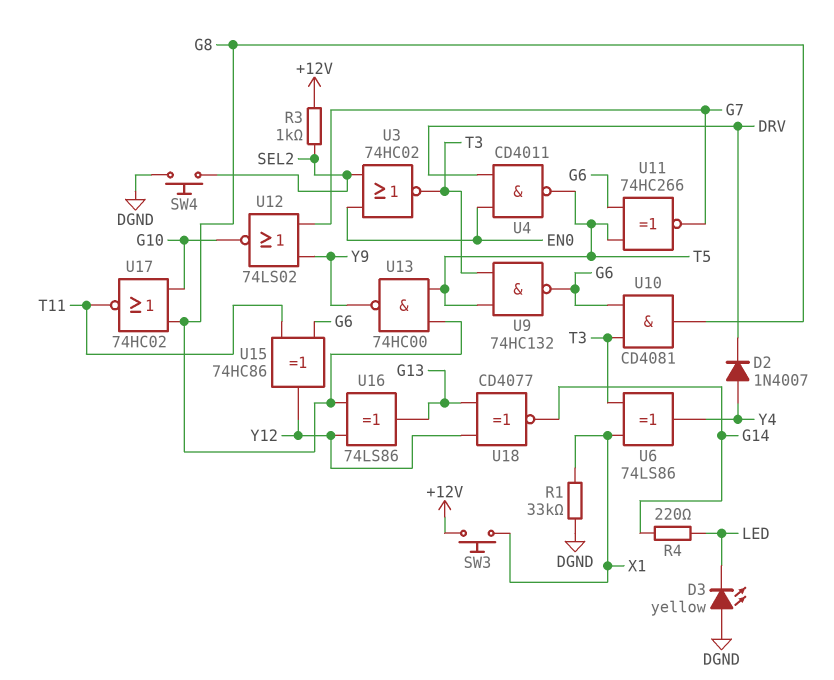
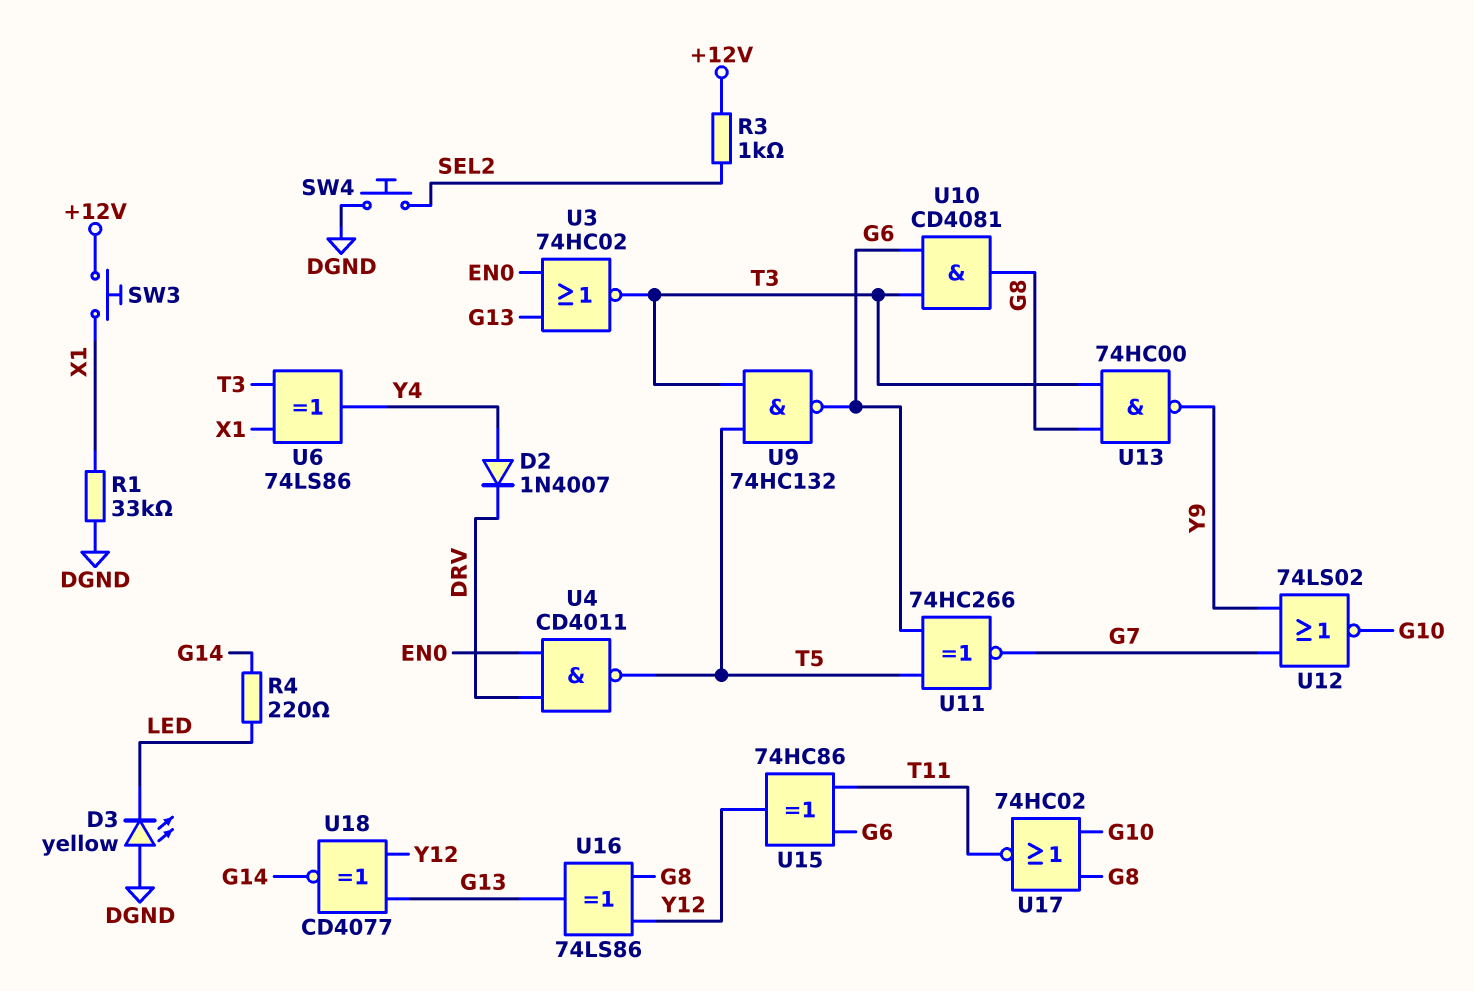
U3: NOR 74HC02 (in EN0, in SEL2, out T3) -> NOR 74HC02 (in EN0, in G13, out T3)
U13: NAND 74HC00 (in G8, in T5, out Y9) -> NAND 74HC00 (in G8, in T3, out Y9)

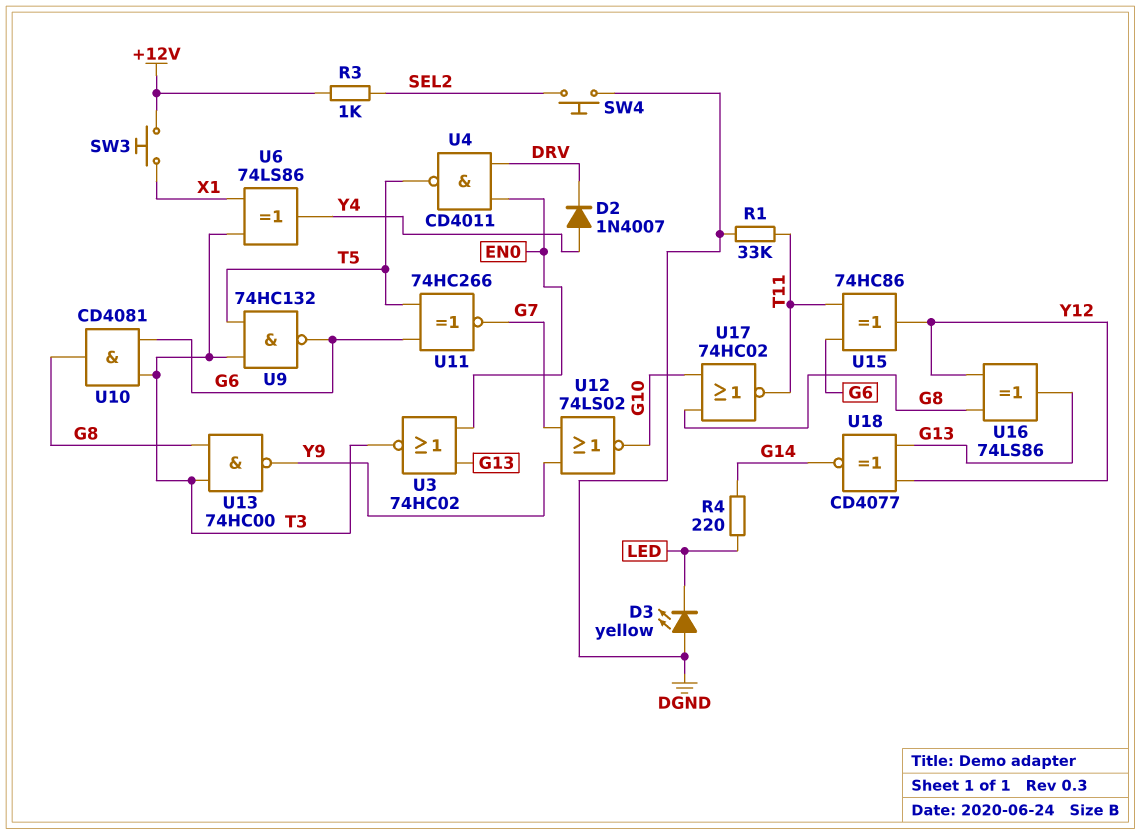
R1: 33k (DGND, X1) -> 33k (DGND, T11)

